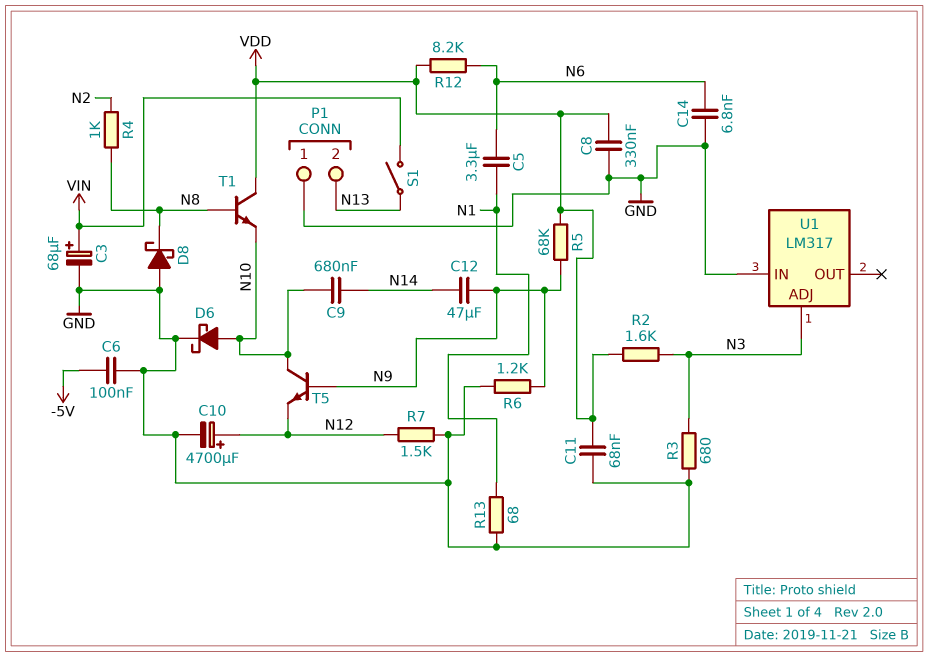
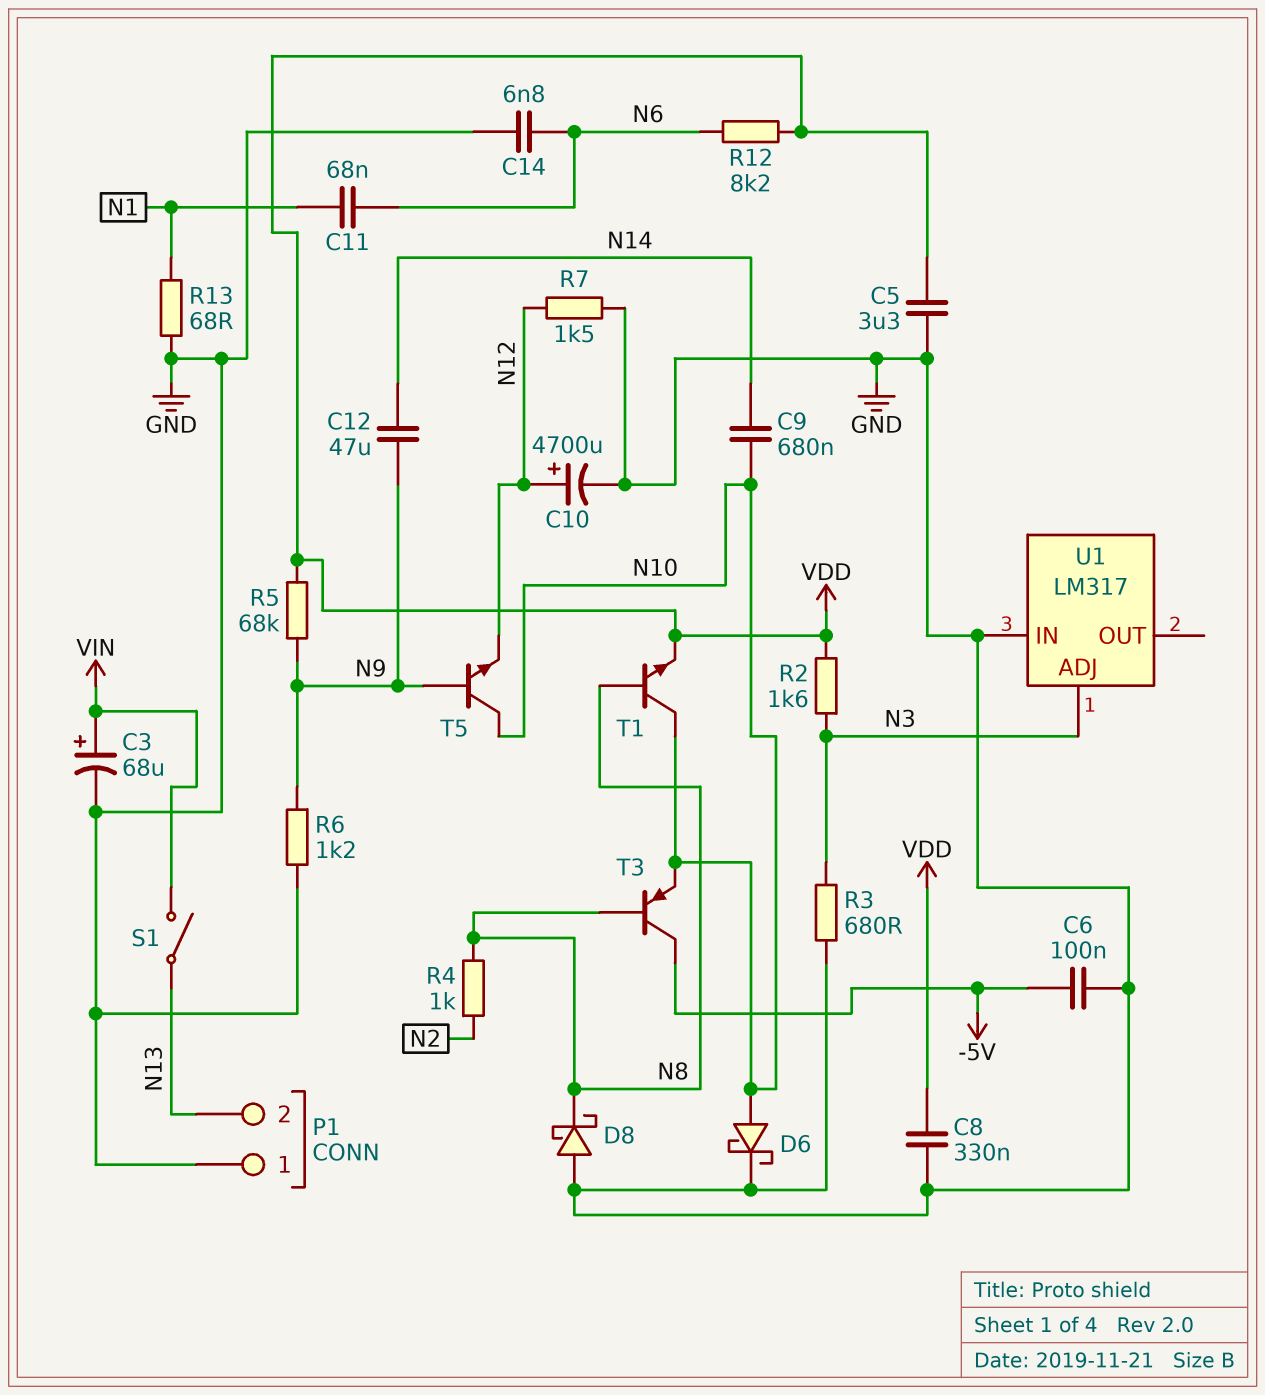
C5: 3.3uF (N1, N6) -> 3.3uF (GND, VDD)
C11: 68nF (GND, VDD) -> 68nF (N1, N6)
T1: NPN (B N8, C VDD, E N10) -> NPN (B N8, C N10, E VDD)
T3: none -> PNP (B N8, C -5V, E N10)

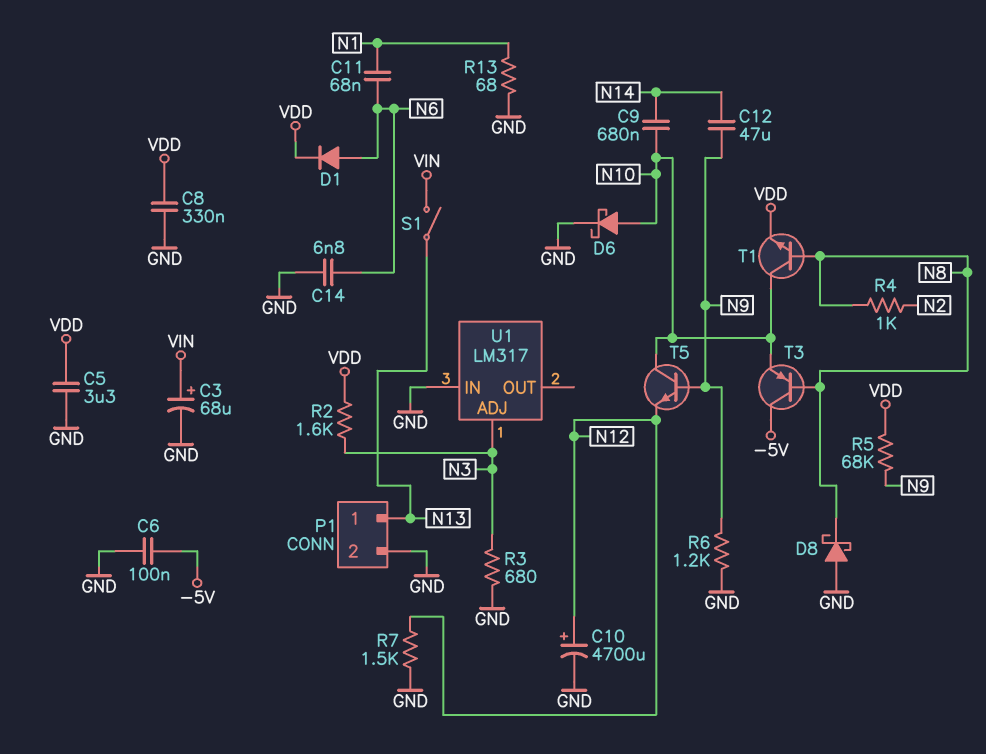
D1: none -> diode (A N6, K VDD)
P1 pin 1: GND -> N13
P1 pin 2: N13 -> GND
R12: 8.2k (N6, VDD) -> none

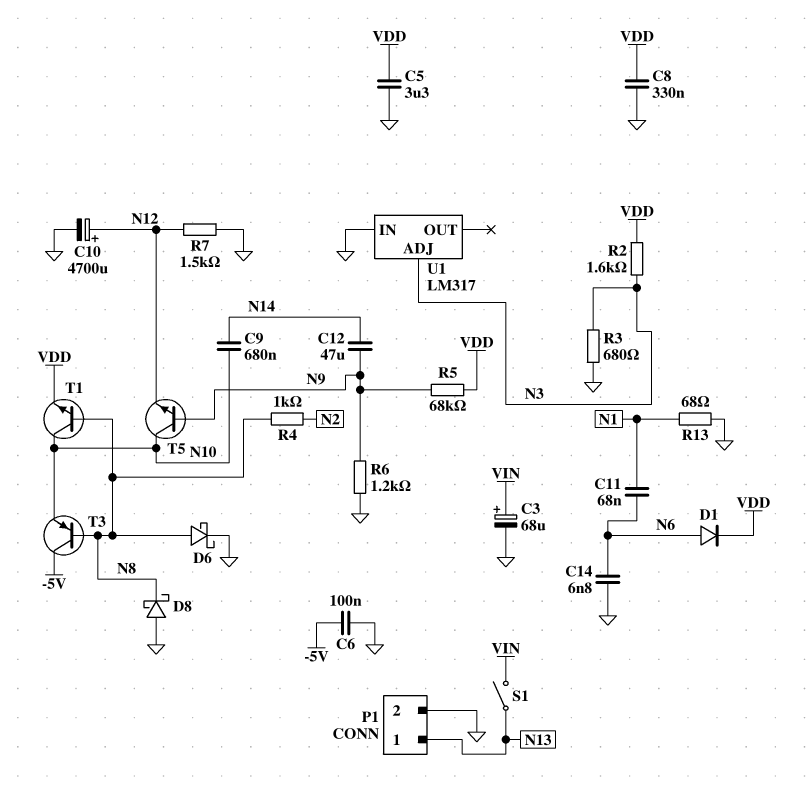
D6: schottky (A N10, K GND) -> schottky (A N8, K GND)

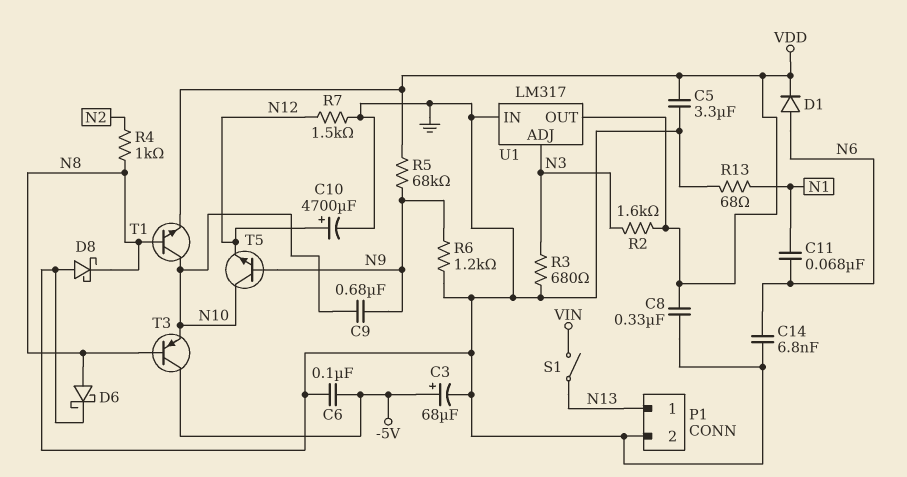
C3: 68uF (plus VIN, minus GND) -> 68uF (plus -5V, minus GND)
C9: 680nF (N10, N14) -> 680nF (N9, N10)
C12: 47uF (N9, N14) -> none
U1 pin OUT: none -> VDD

